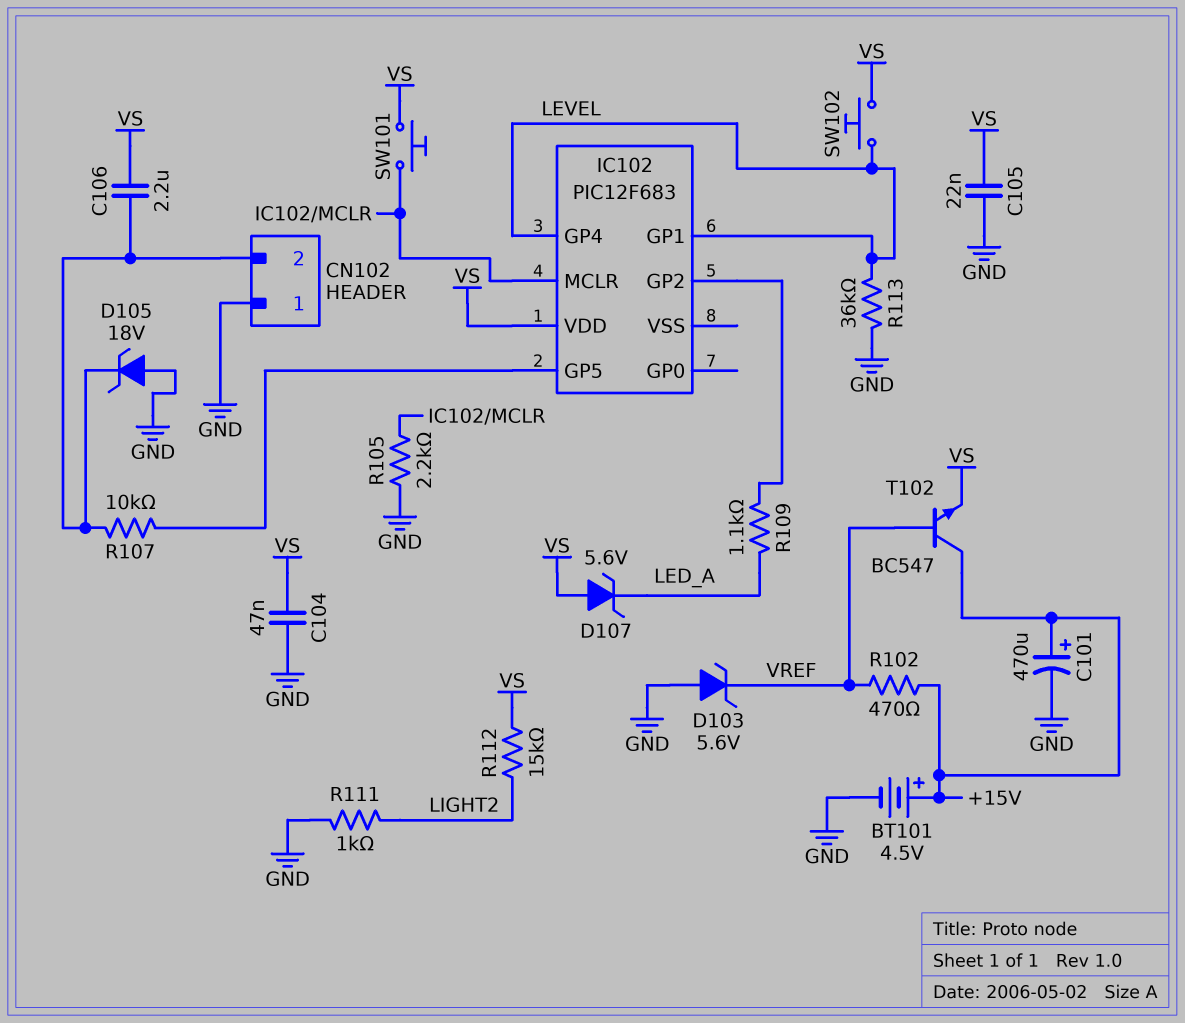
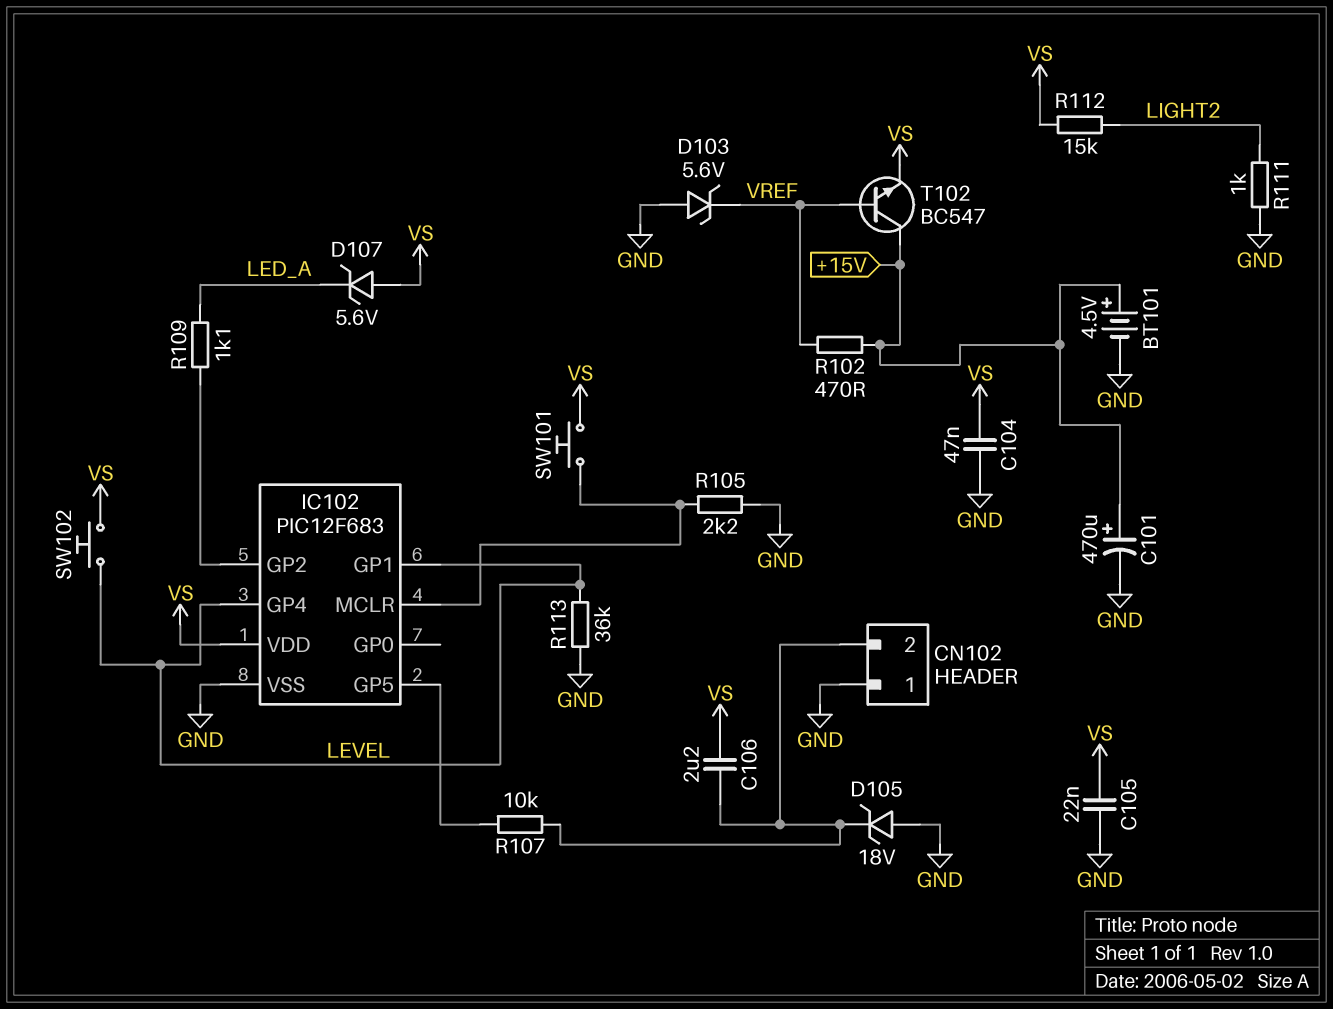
IC102 pin VSS: none -> GND

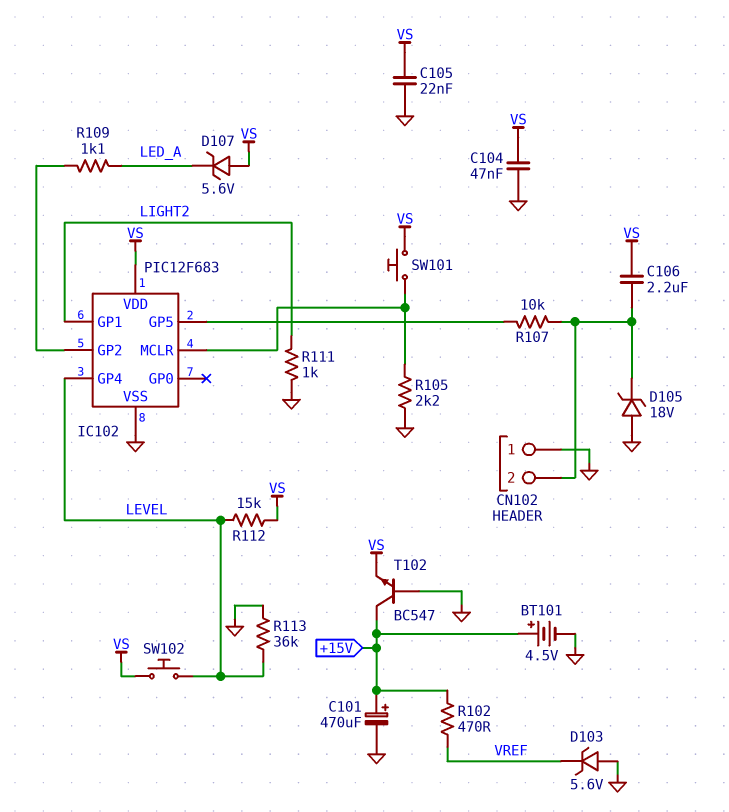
IC102 pin GP1: LEVEL -> LIGHT2
R112: 15k (LIGHT2, VS) -> 15k (LEVEL, VS)
T102: NPN BC547 (B VREF, C +15V, E VS) -> NPN BC547 (B GND, C +15V, E VS)

